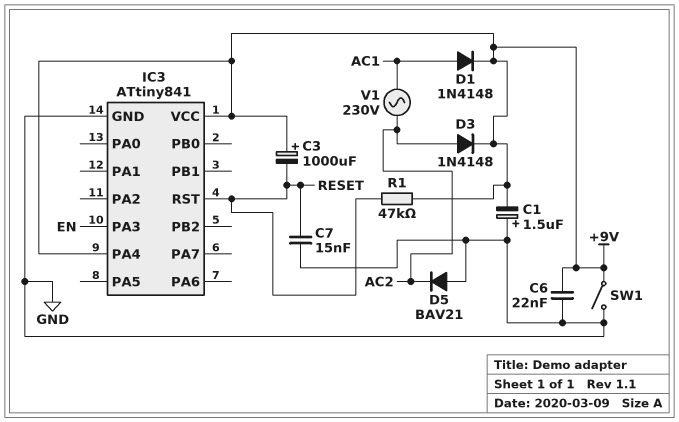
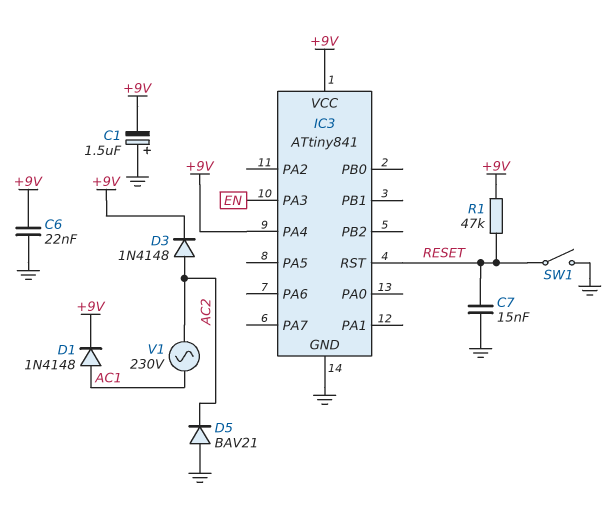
C3: 1000uF (plus +9V, minus RESET) -> none
SW1: switch (+9V, GND) -> switch (GND, RESET)

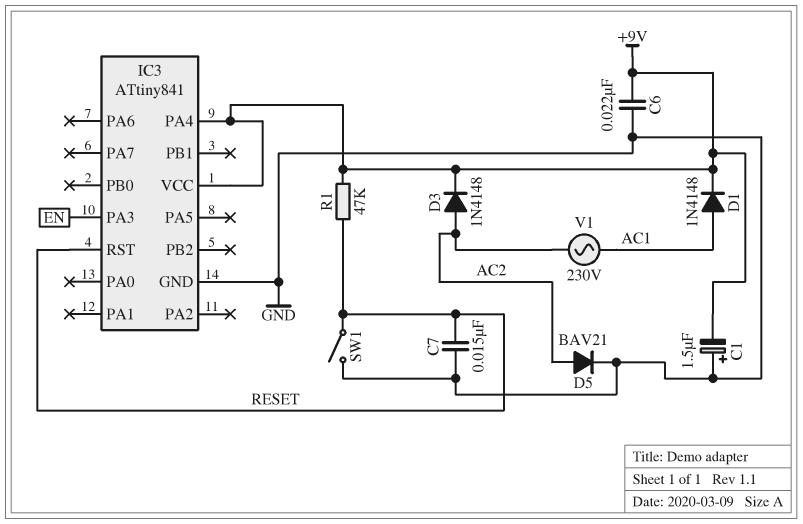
D5: diode BAV21 (A GND, K AC2) -> diode BAV21 (A AC2, K GND)

